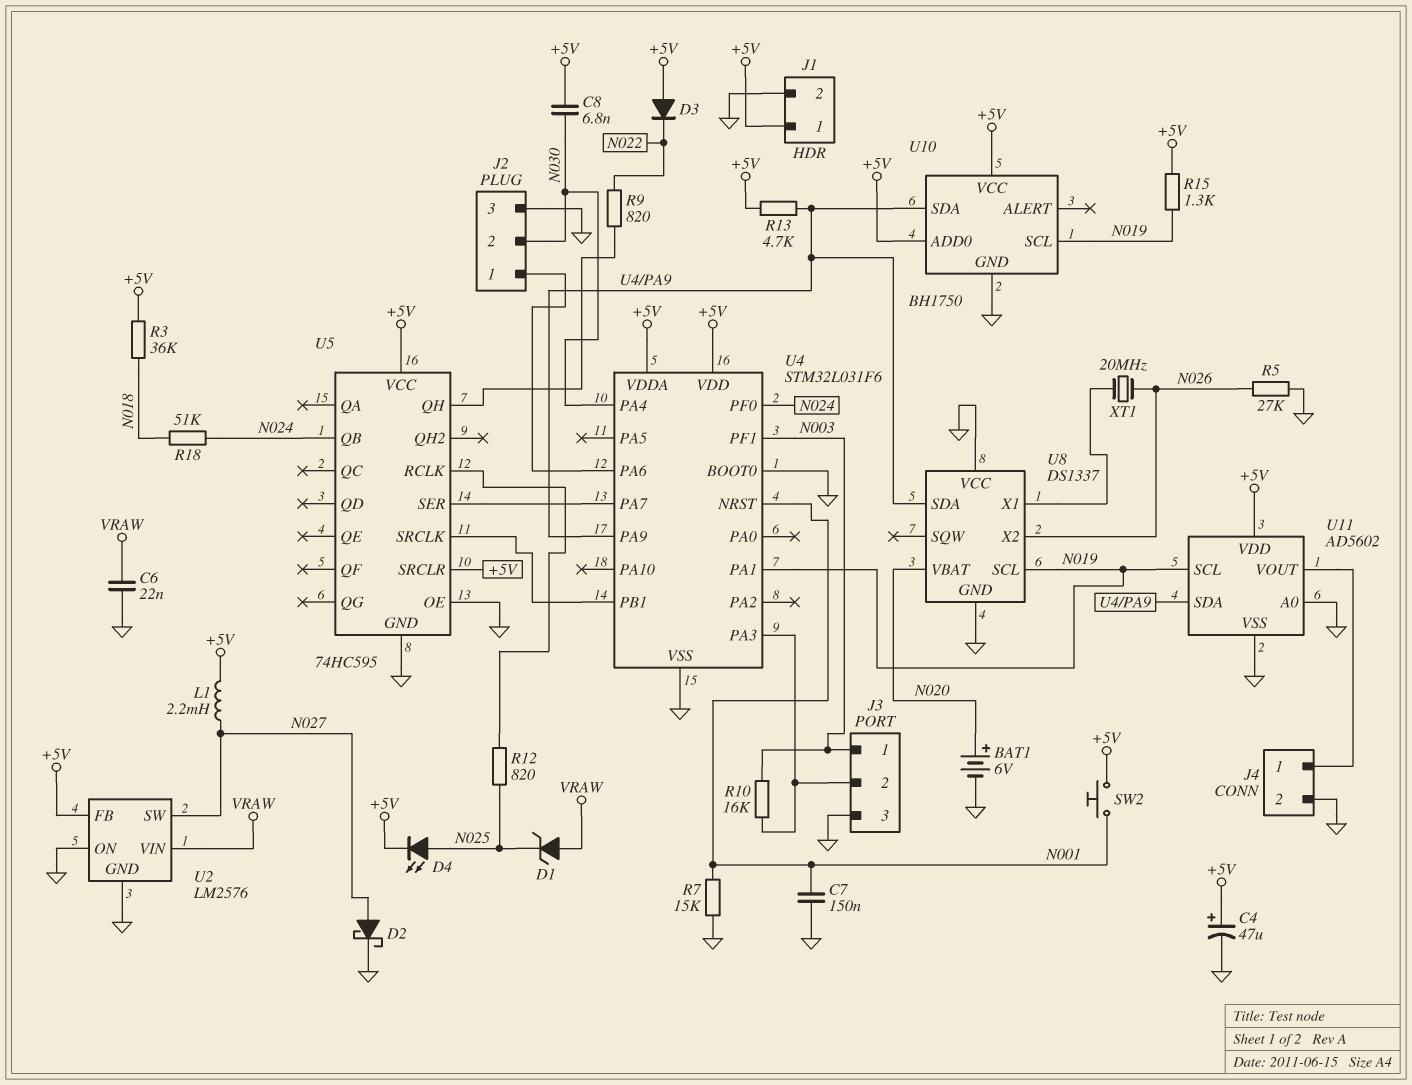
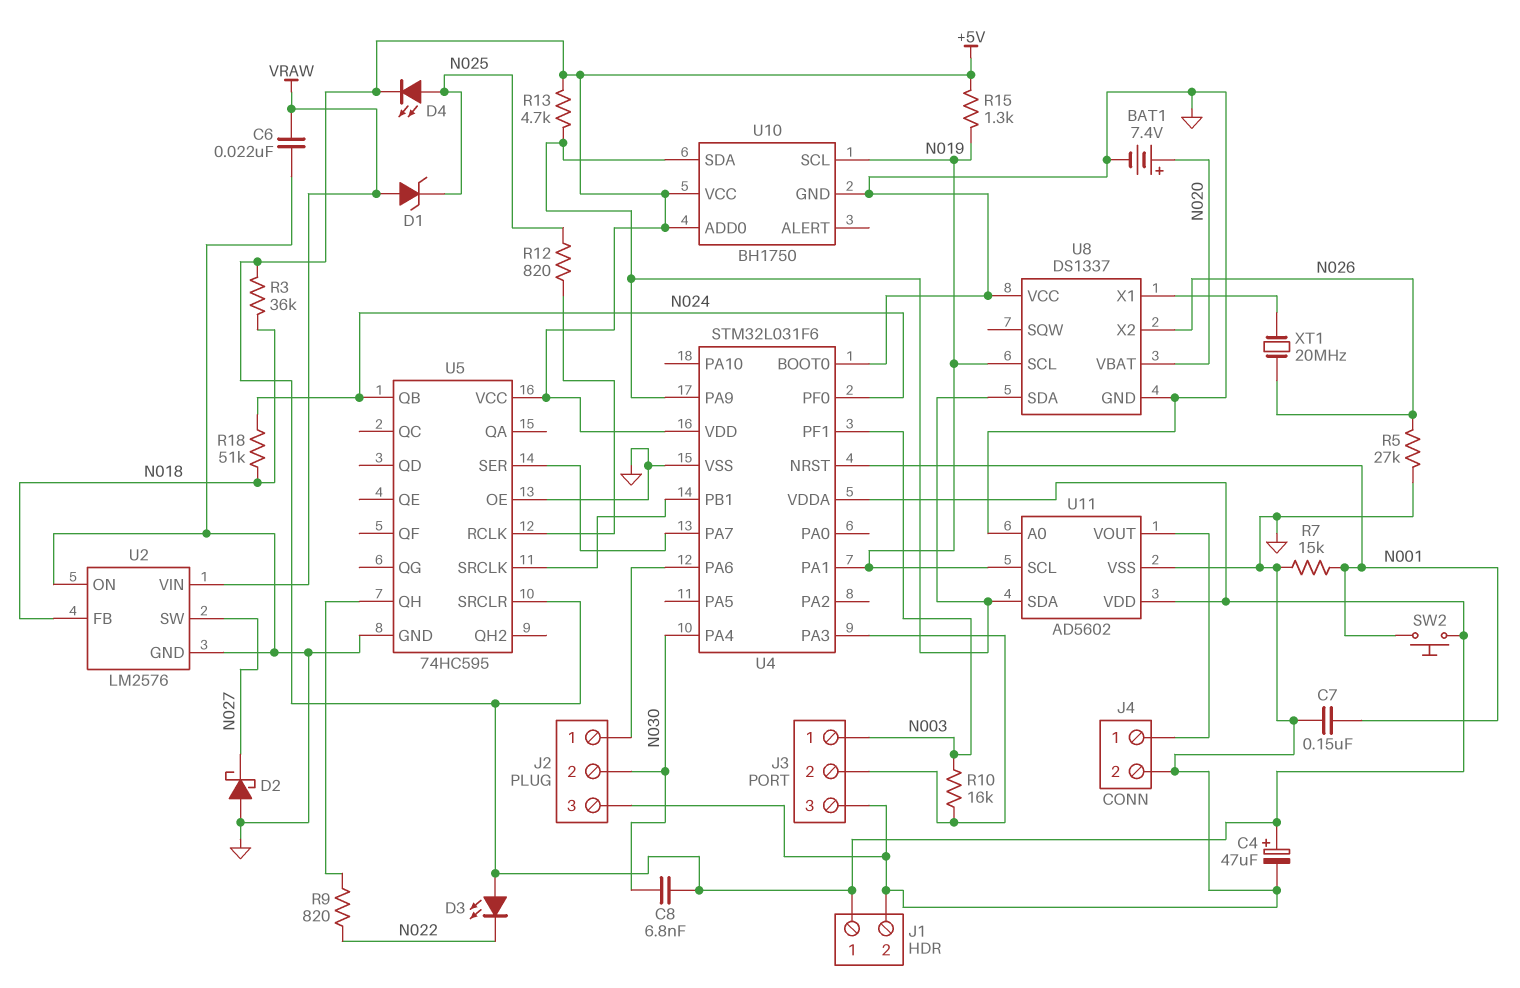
BAT1: 6V (plus N020, minus GND) -> 7.4V (plus N020, minus GND)
D2: schottky (A N027, K GND) -> schottky (A GND, K N027)
D3: diode (A +5V, K N022) -> LED (A +5V, K N022)
L1: 2.2mH (+5V, N027) -> none
U2 pin FB: +5V -> N018

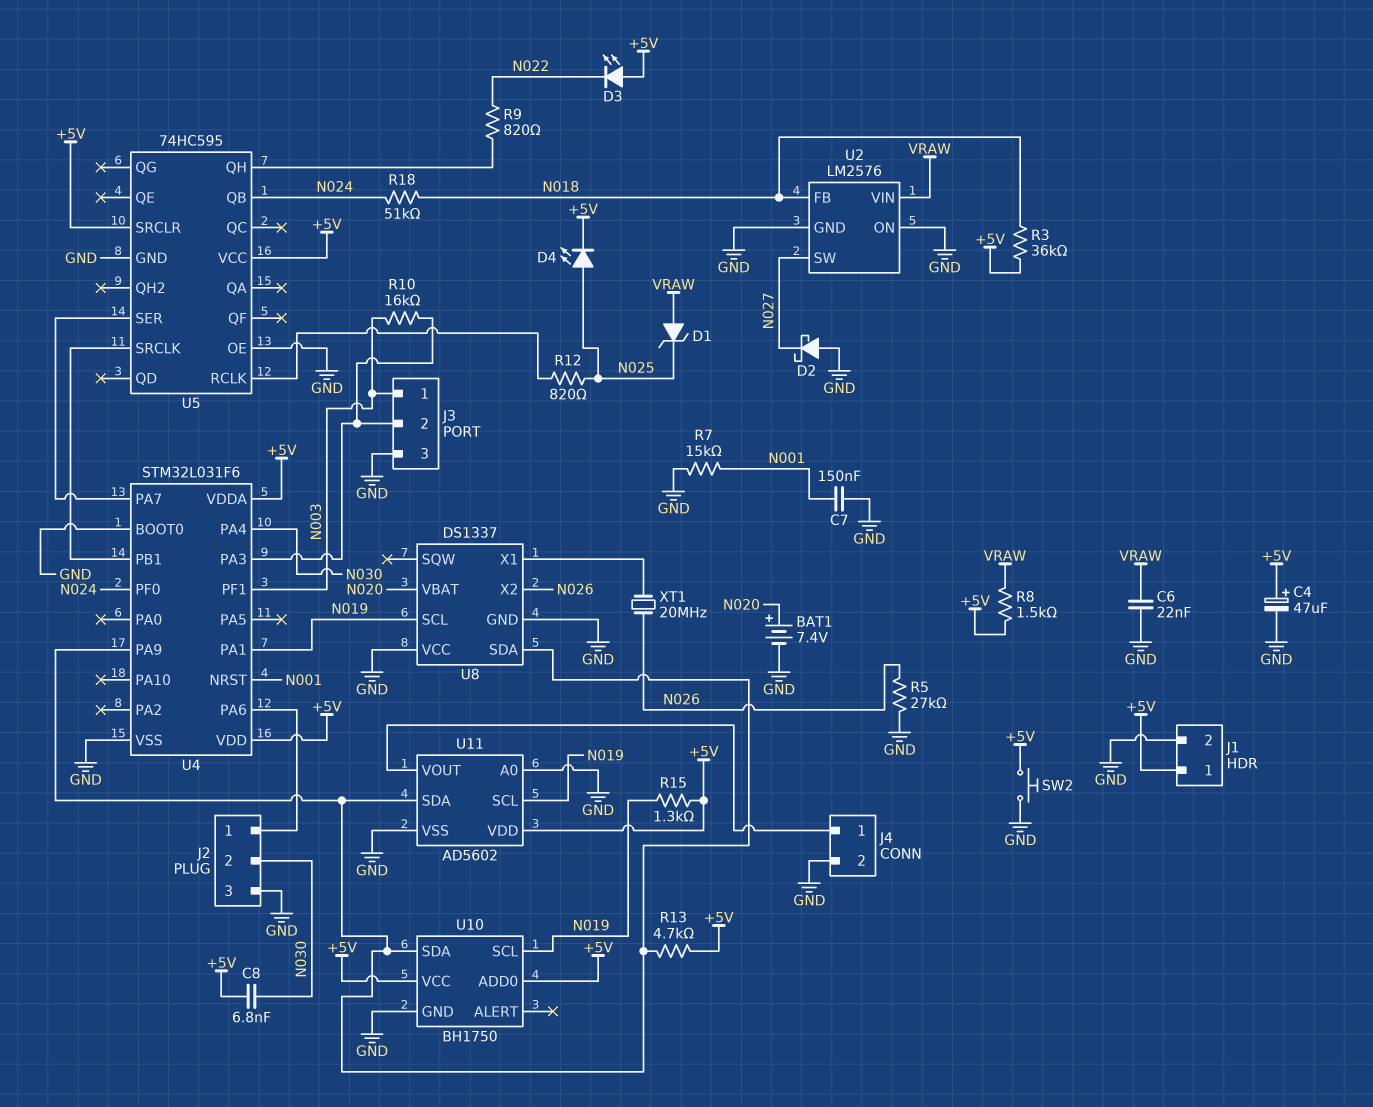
R8: none -> 1.5k (+5V, VRAW)
SW2: button (+5V, N001) -> button (+5V, GND)

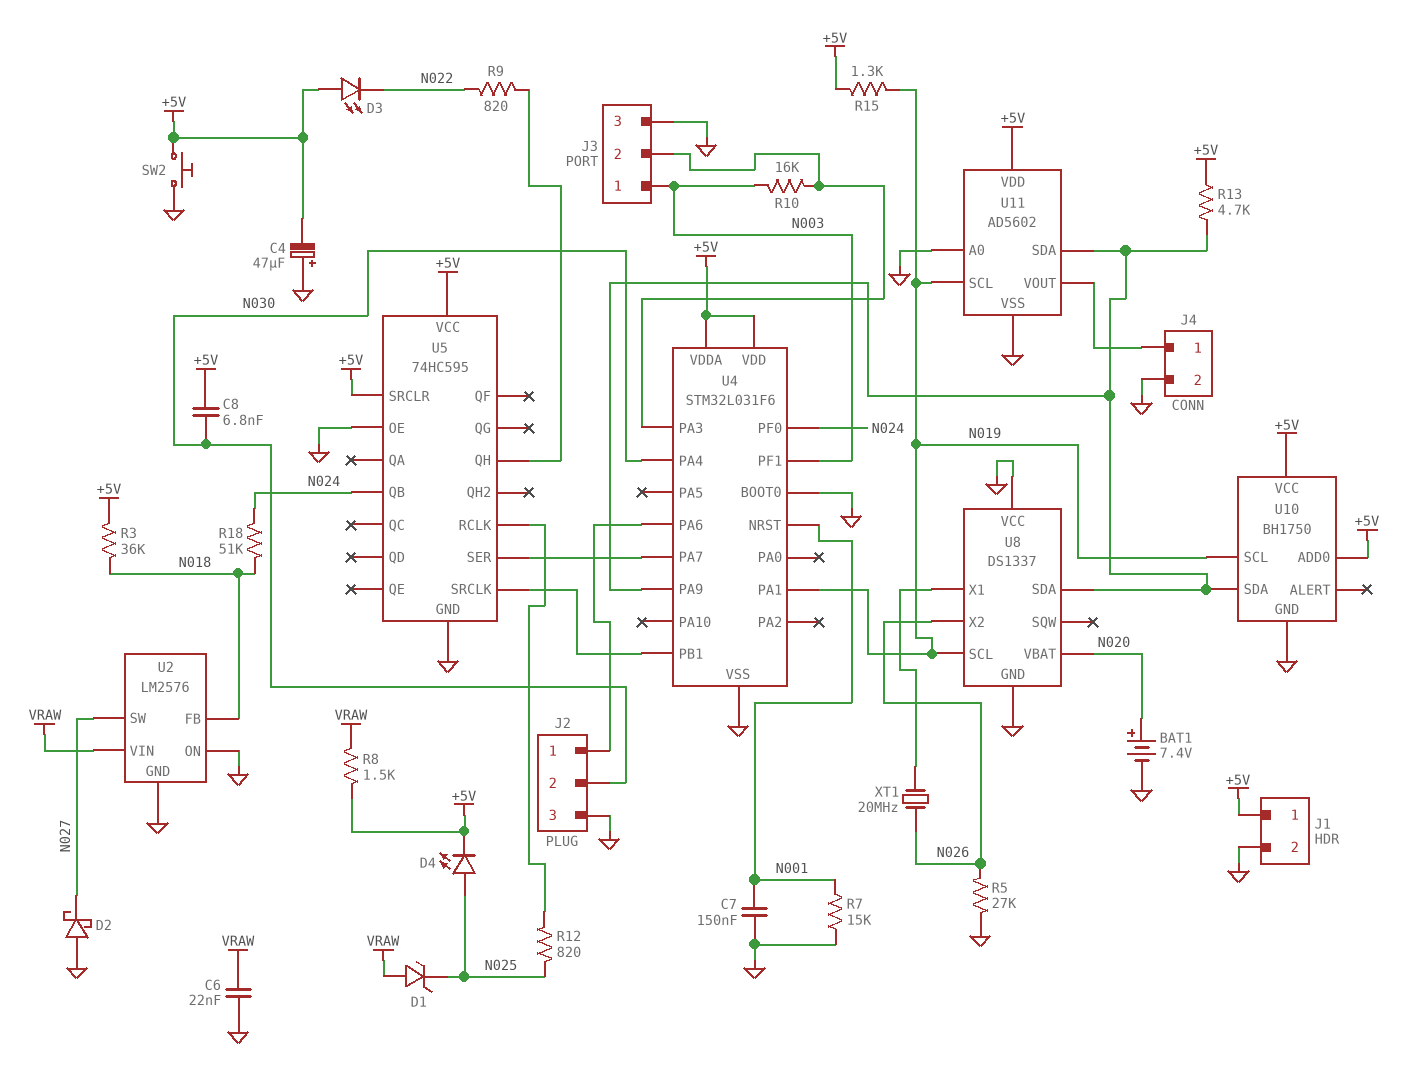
C4: 47uF (plus +5V, minus GND) -> 47uF (plus GND, minus +5V)

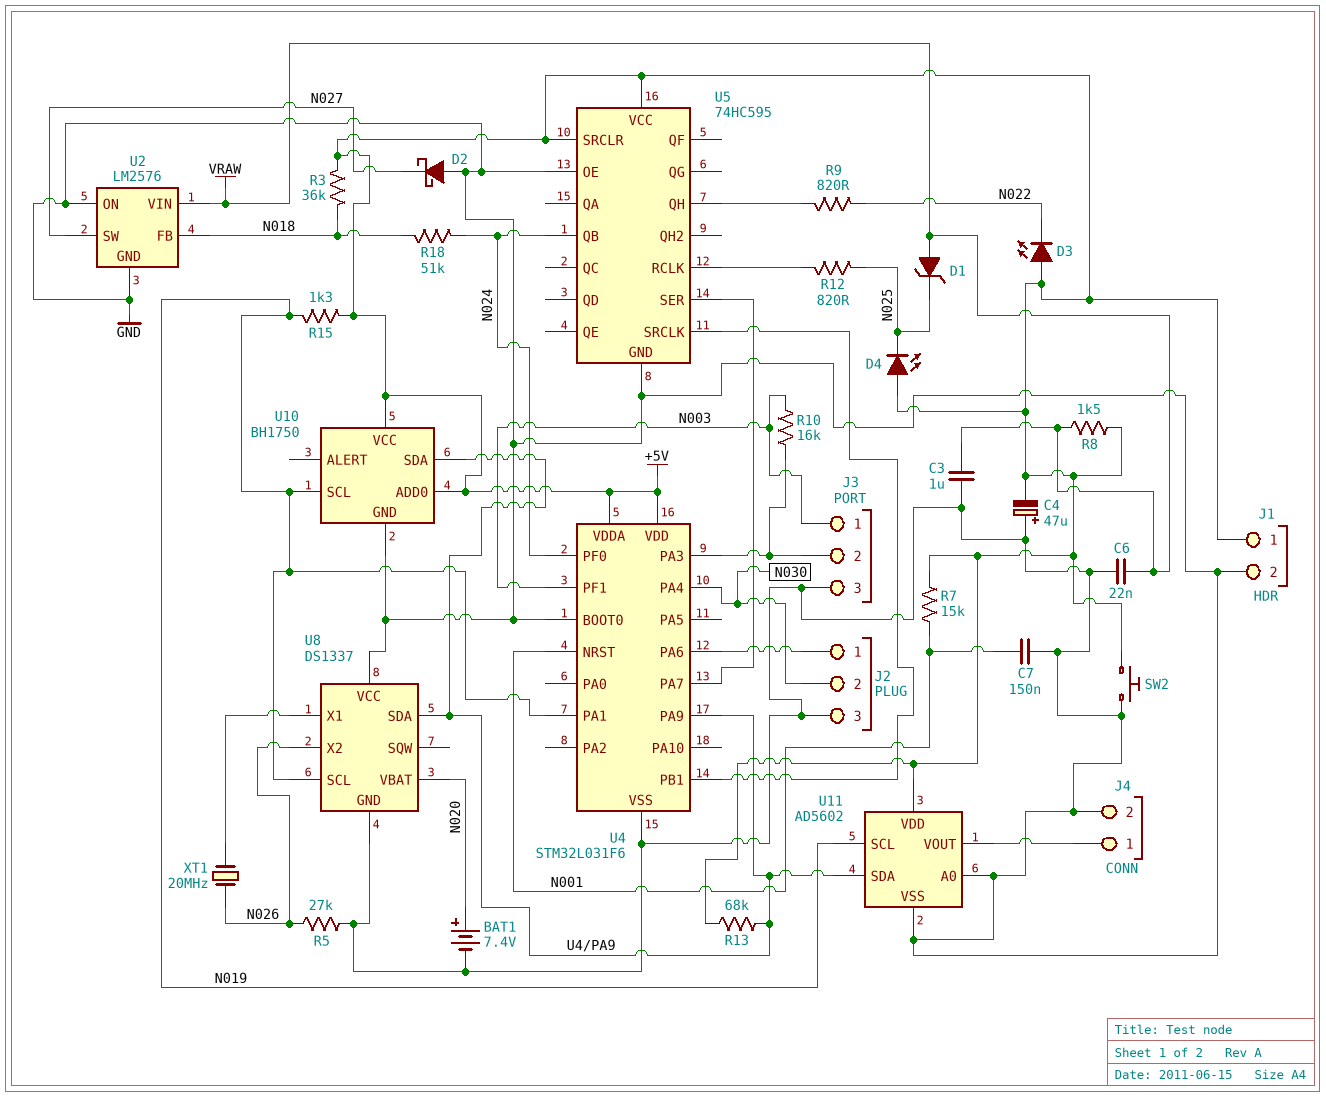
C3: none -> 1uF (GND, VRAW)
C8: 6.8nF (+5V, N030) -> none
D4: LED (A N025, K +5V) -> LED (A +5V, K N025)
R7: 15k (GND, N001) -> 15k (+5V, N001)
R13: 4.7k (+5V, U4/PA9) -> 68k (+5V, U4/PA9)

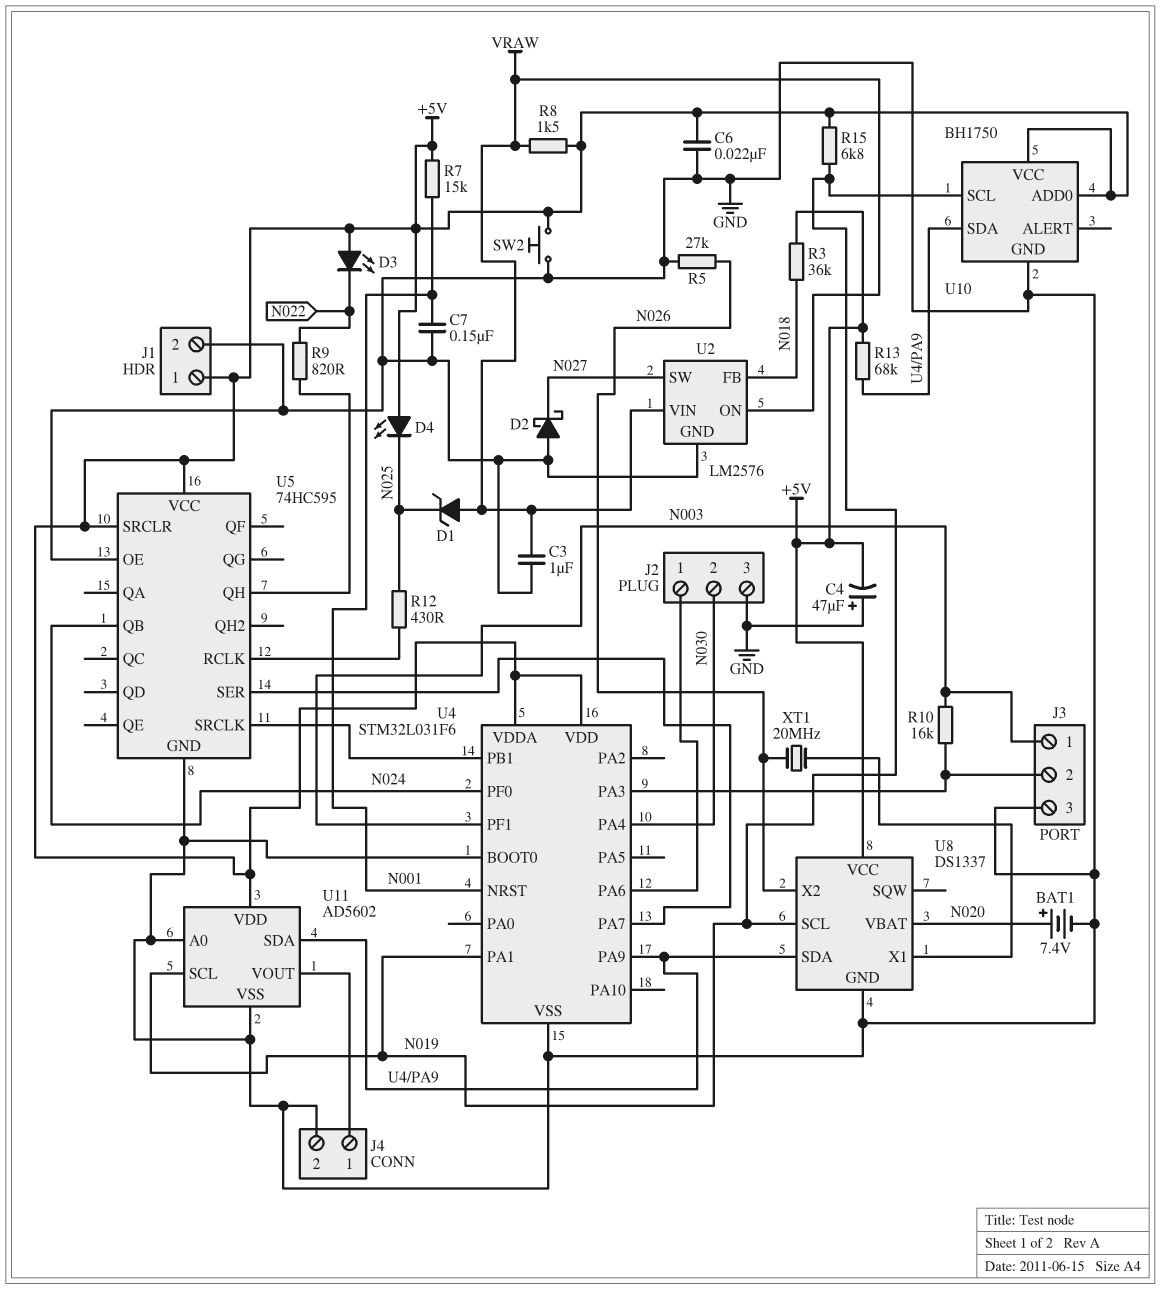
C6: 22nF (GND, VRAW) -> 22nF (+5V, GND)
R12: 820 (N025, U5/RCLK) -> 430 (N025, U5/RCLK)
R15: 1.3k (+5V, N019) -> 6.8k (+5V, N019)
R18: 51k (N018, N024) -> none
U2 pin ON: GND -> VRAW
U8 pin VCC: GND -> +5V

